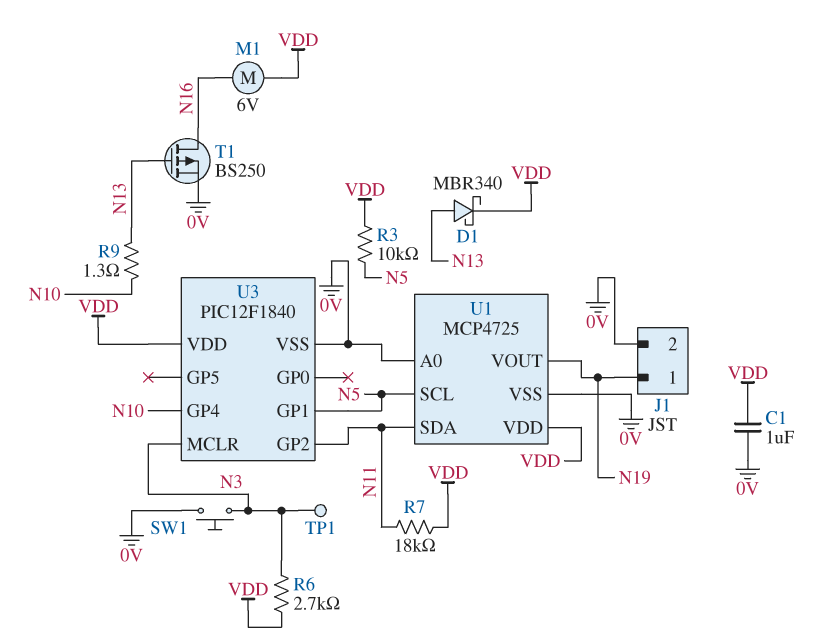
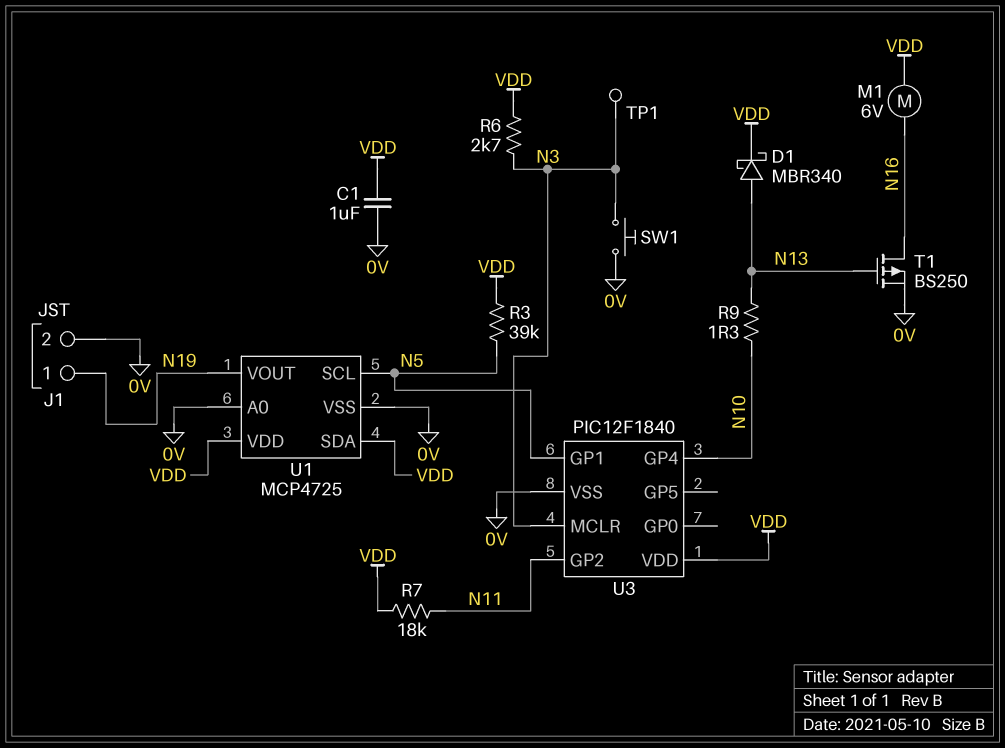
R3: 10k (N5, VDD) -> 39k (N5, VDD)
U1 pin SDA: N11 -> VDD

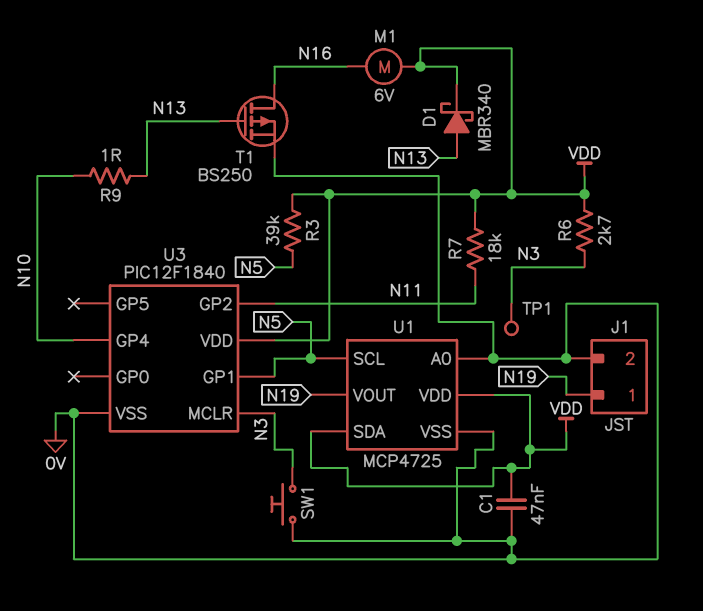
C1: 1uF (0V, VDD) -> 47nF (0V, VDD)
R9: 1.3 (N10, N13) -> 1 (N10, N13)

